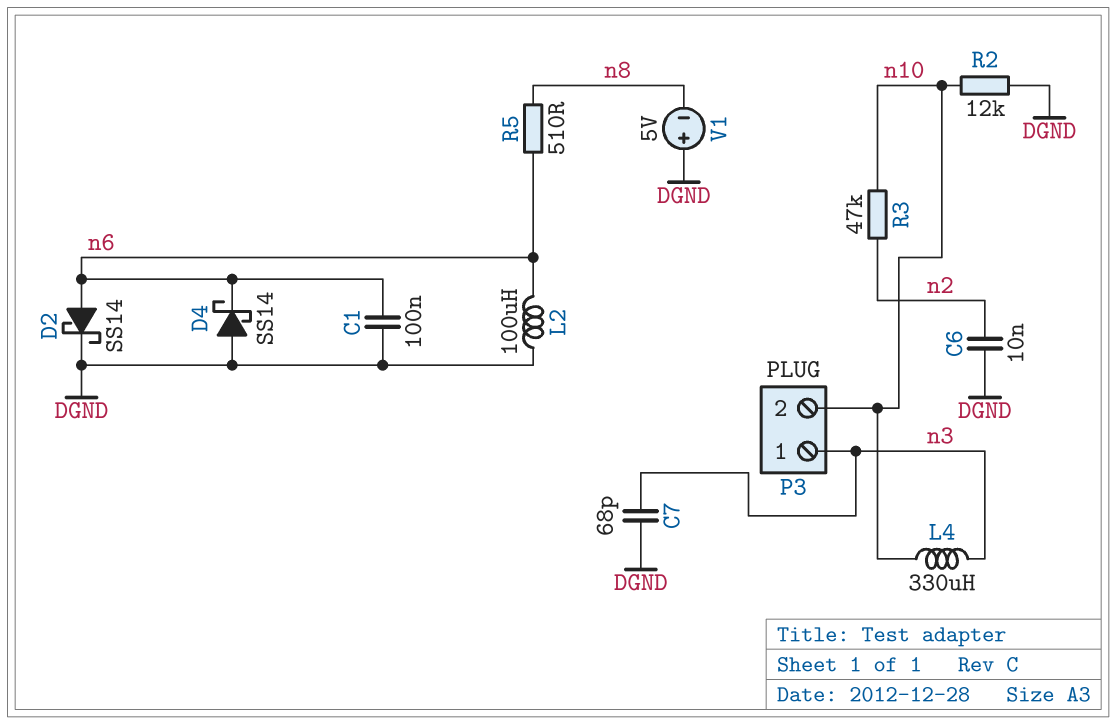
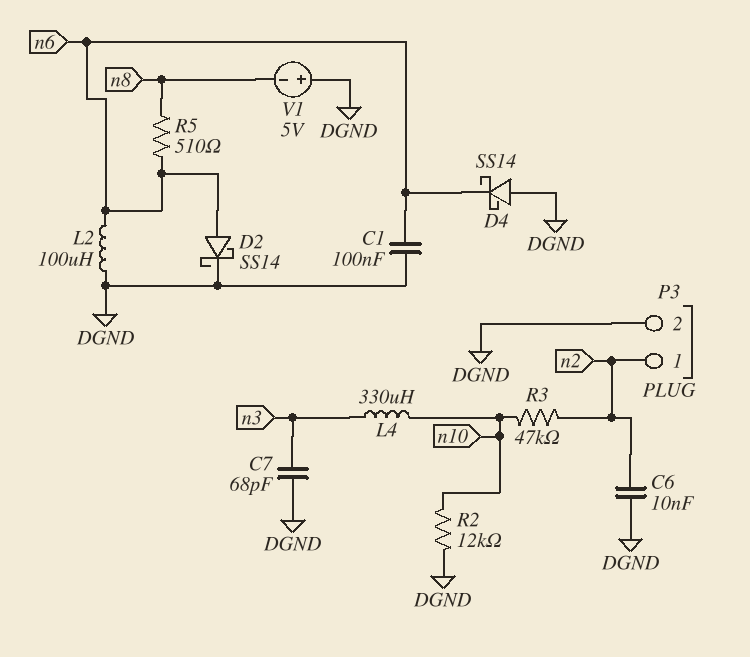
P3 pin 1: n3 -> n2
P3 pin 2: n10 -> DGND

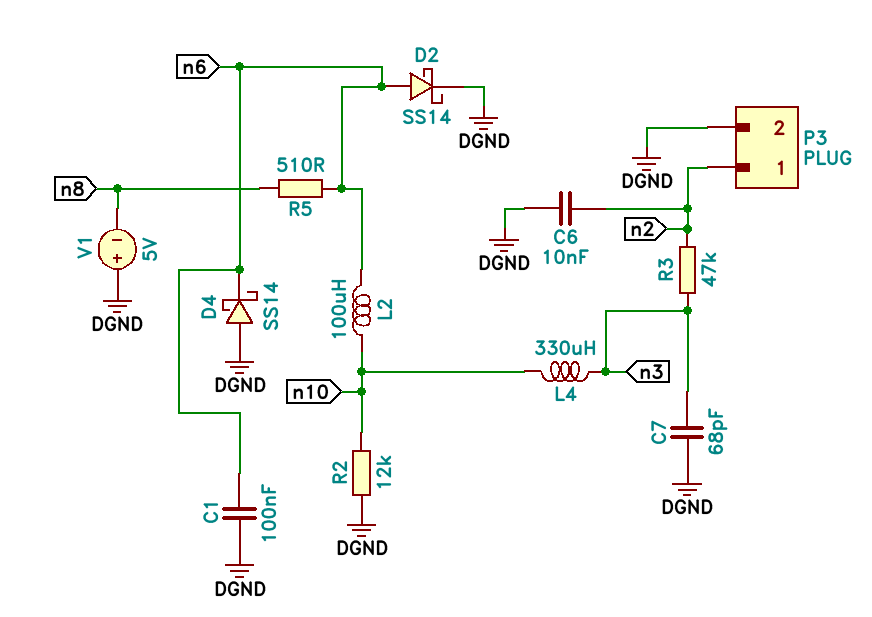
L2: 100uH (DGND, n6) -> 100uH (n6, n10)
R3: 47k (n2, n10) -> 47k (n2, n3)

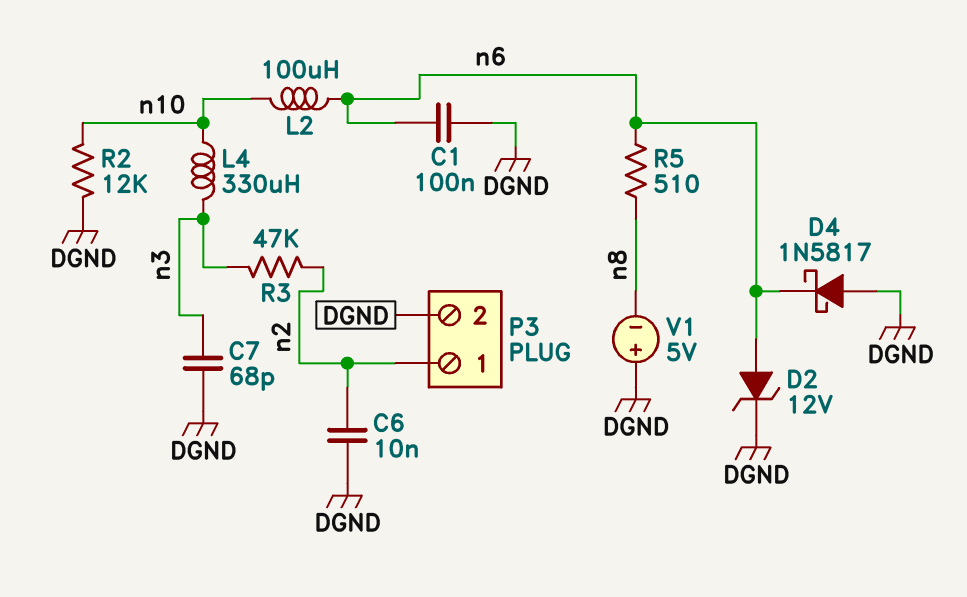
D2: schottky SS14 (A n6, K DGND) -> zener 12V (A n6, K DGND)
D4: schottky SS14 (A DGND, K n6) -> schottky 1N5817 (A DGND, K n6)

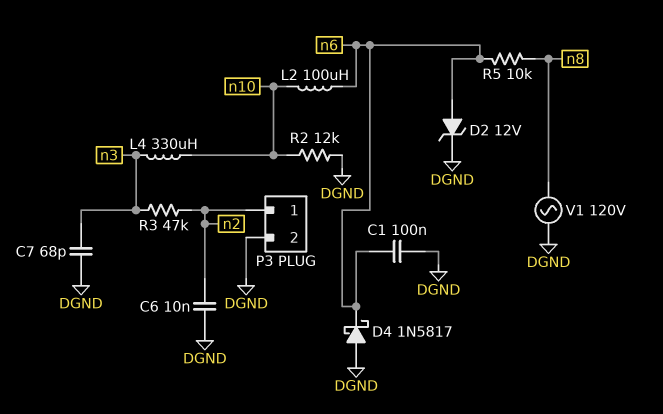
R5: 510 (n6, n8) -> 10k (n6, n8)
V1: 5V (plus DGND, minus n8) -> AC 120V (DGND, n8)

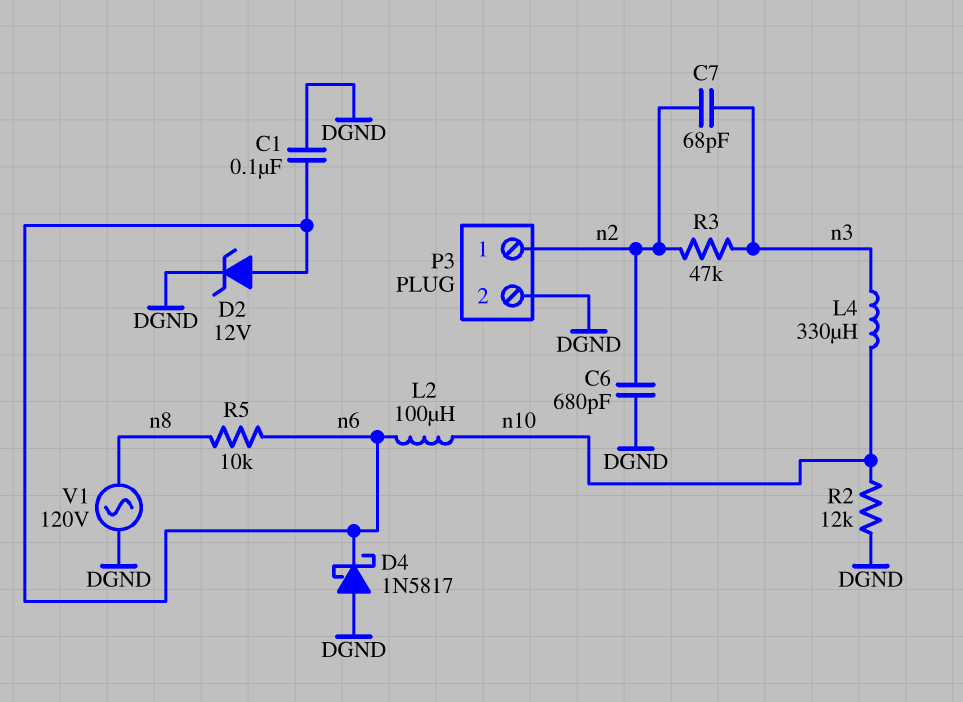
C6: 10nF (DGND, n2) -> 680pF (DGND, n2)
C7: 68pF (DGND, n3) -> 68pF (n2, n3)

